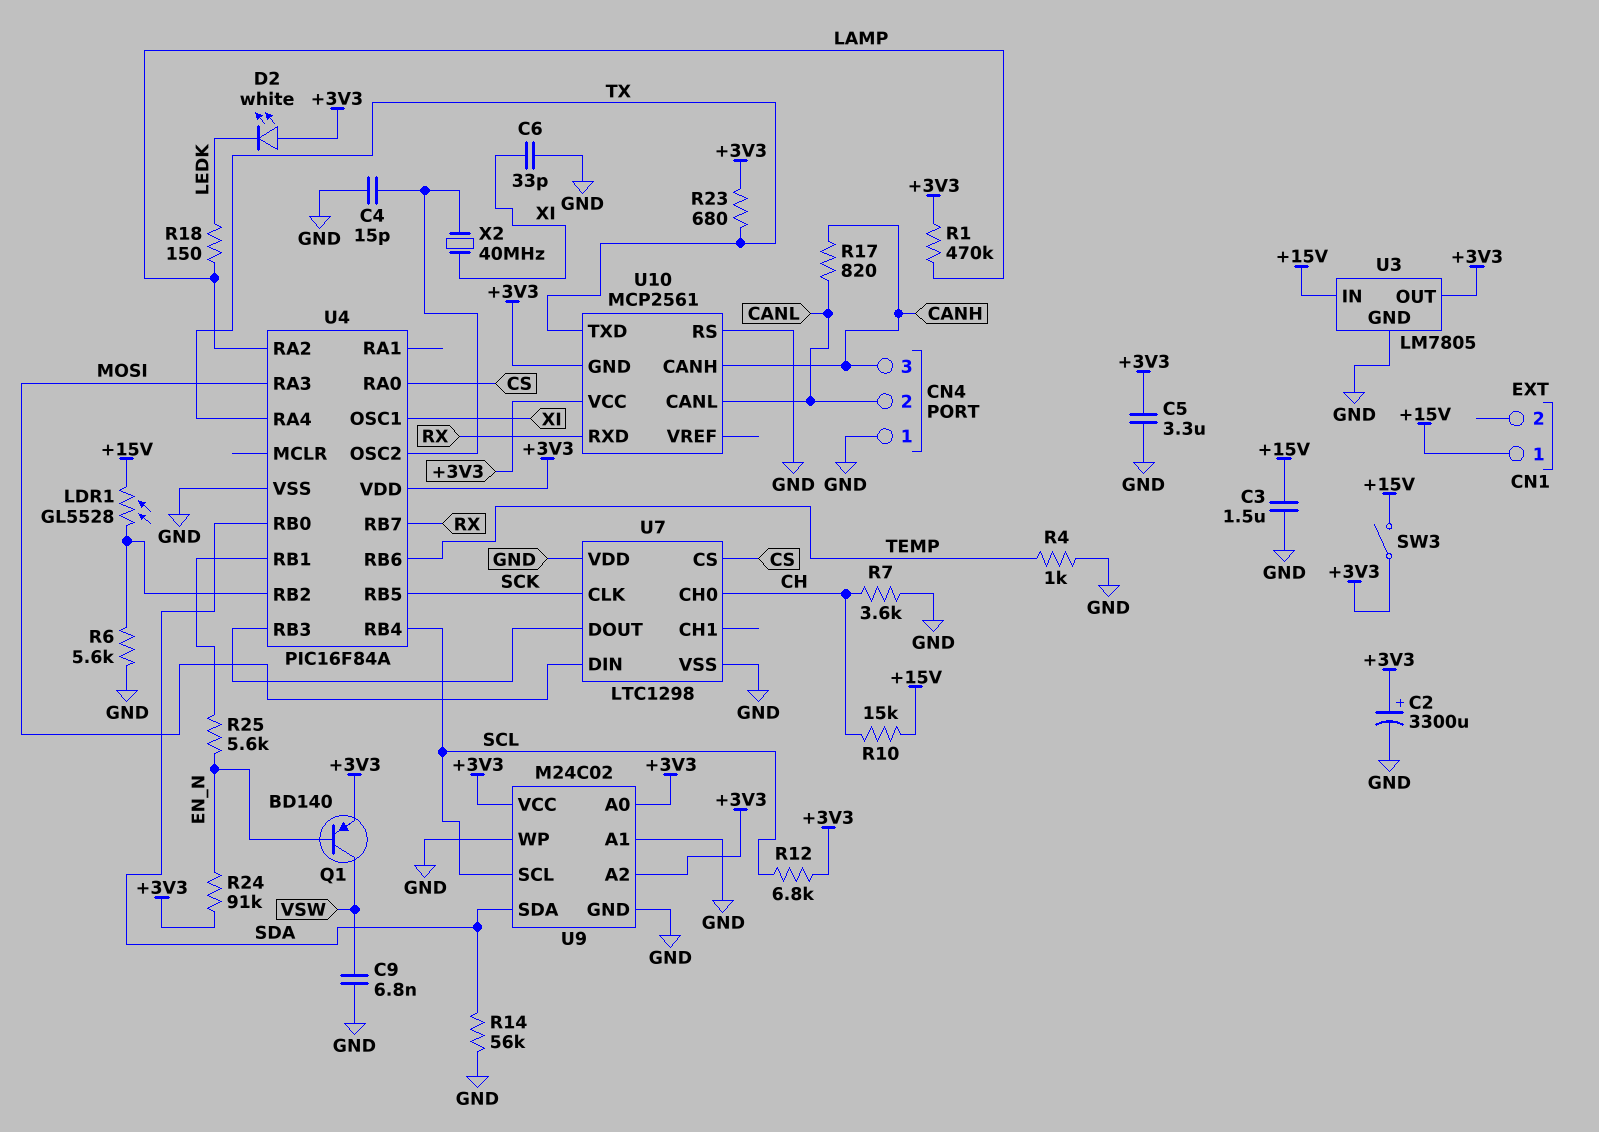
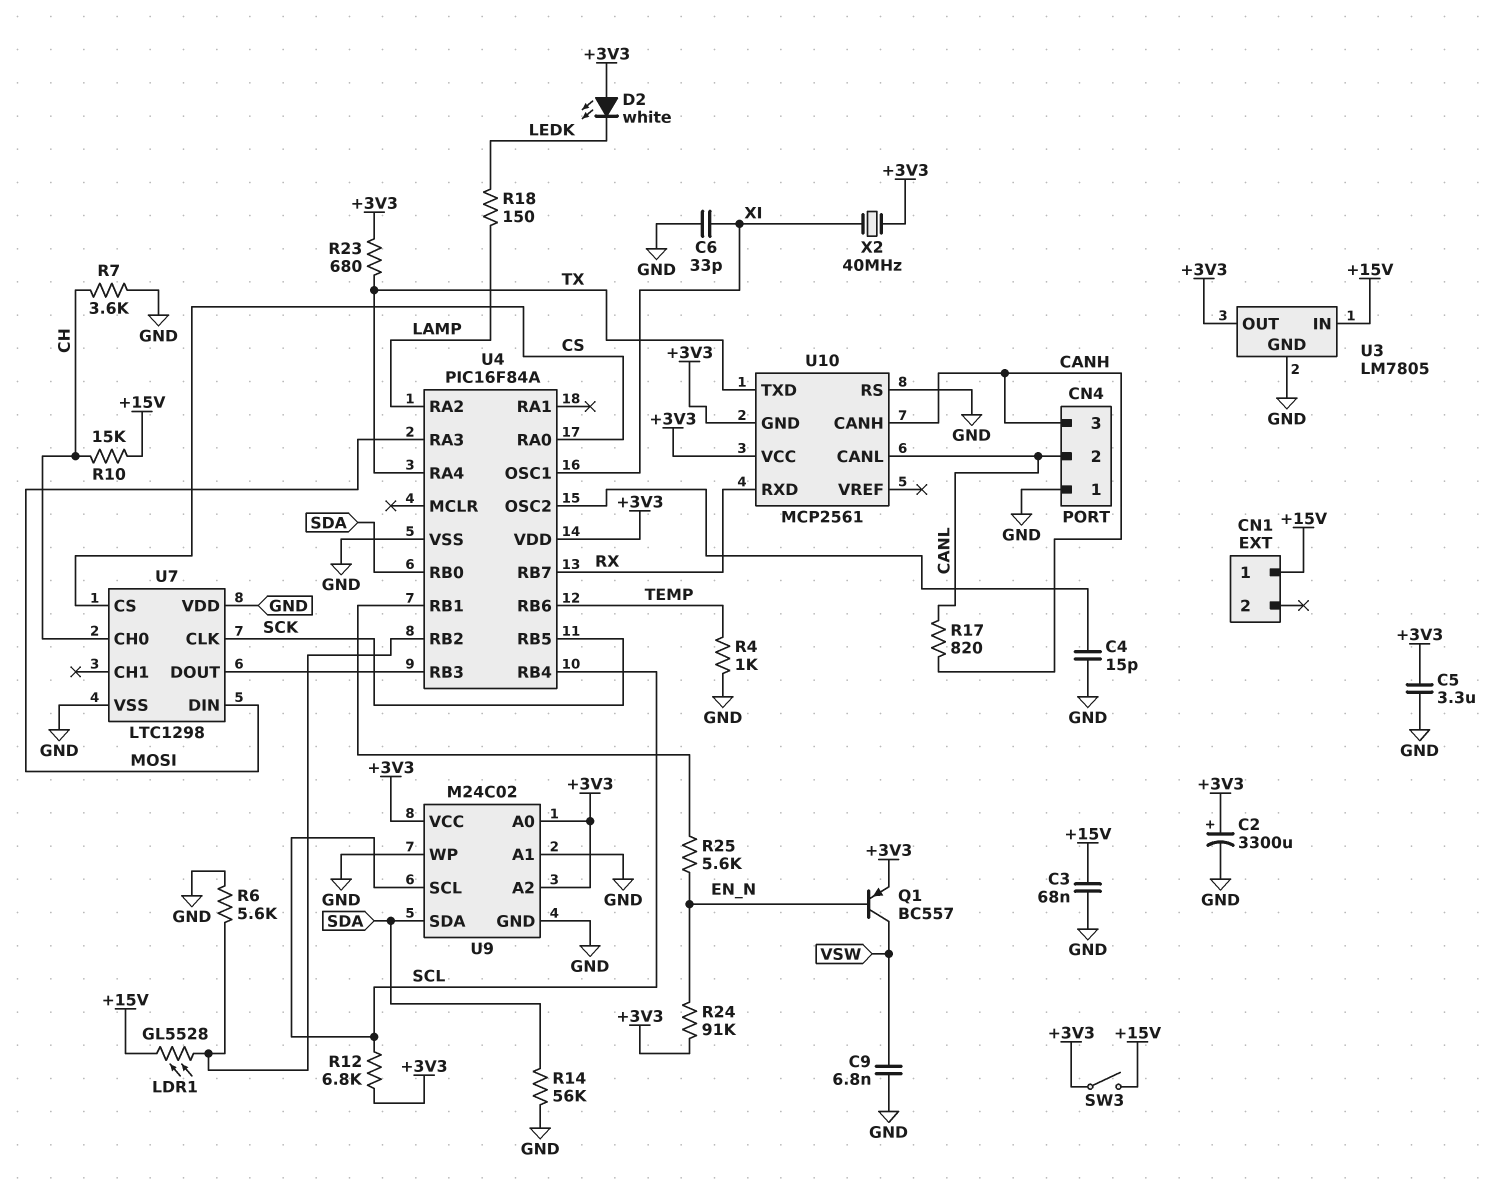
C3: 1.5uF (+15V, GND) -> 68nF (+15V, GND)
Q1: PNP BD140 (B EN_N, C VSW, E +3V3) -> PNP BC557 (B EN_N, C VSW, E +3V3)
R1: 470k (+3V3, LAMP) -> none
X2: 40MHz (U4/OSC2, XI) -> 40MHz (+3V3, XI)

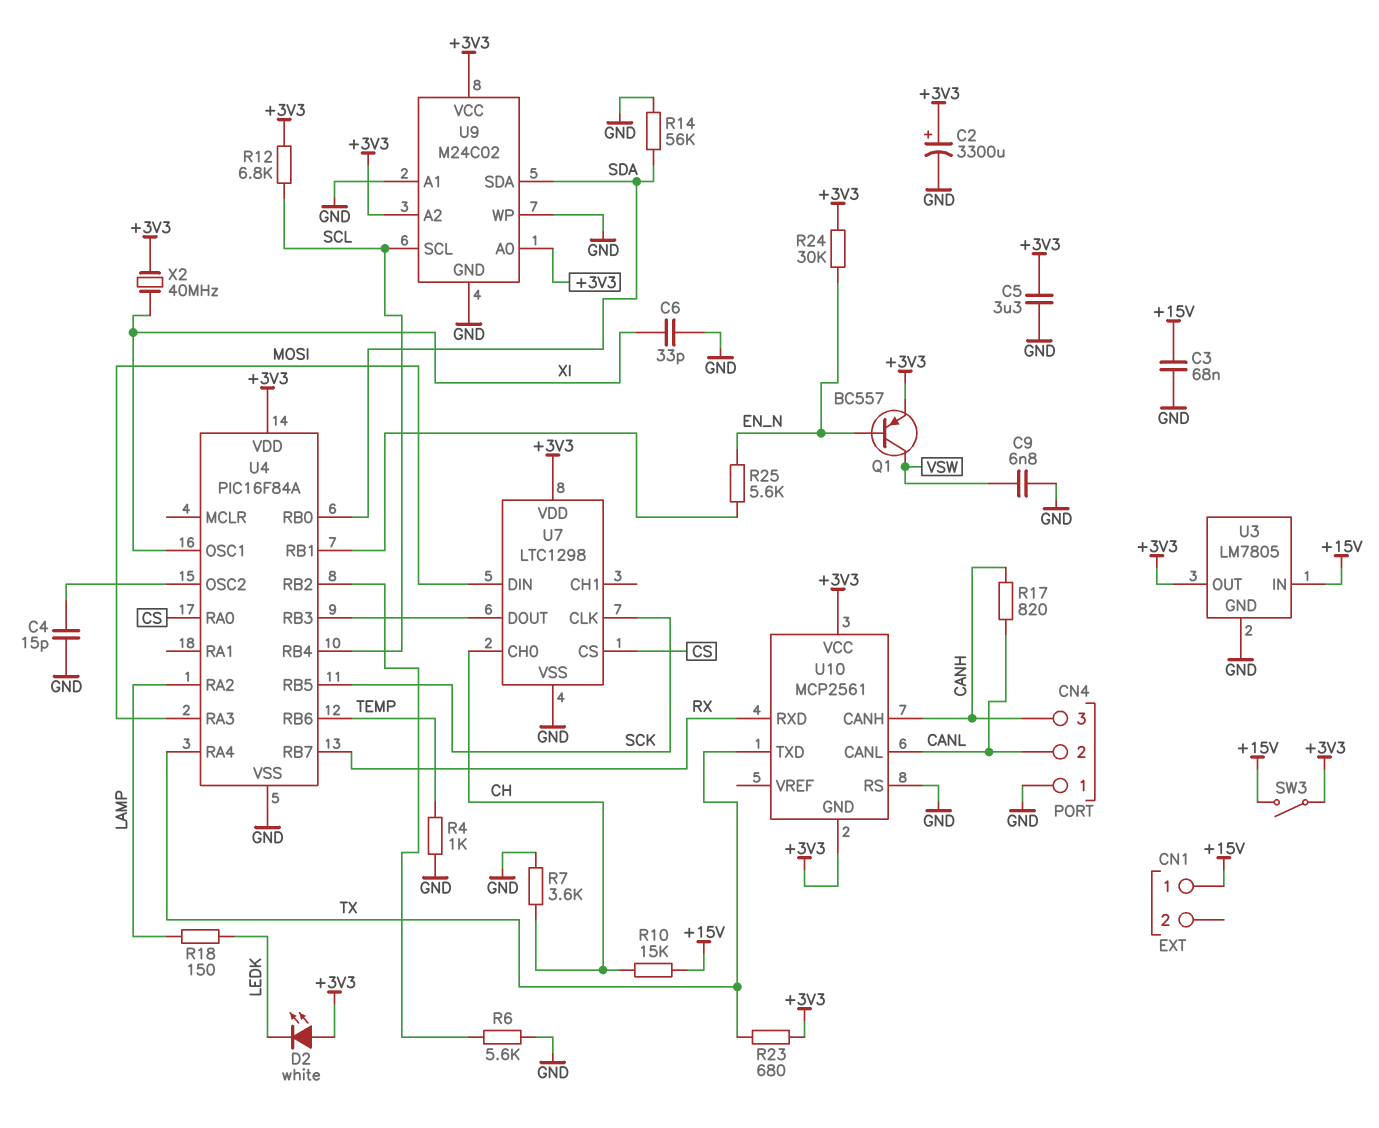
LDR1: GL5528 (+15V, U4/RB2) -> none
R24: 91k (+3V3, EN_N) -> 30k (+3V3, EN_N)
U7 pin VDD: GND -> +3V3

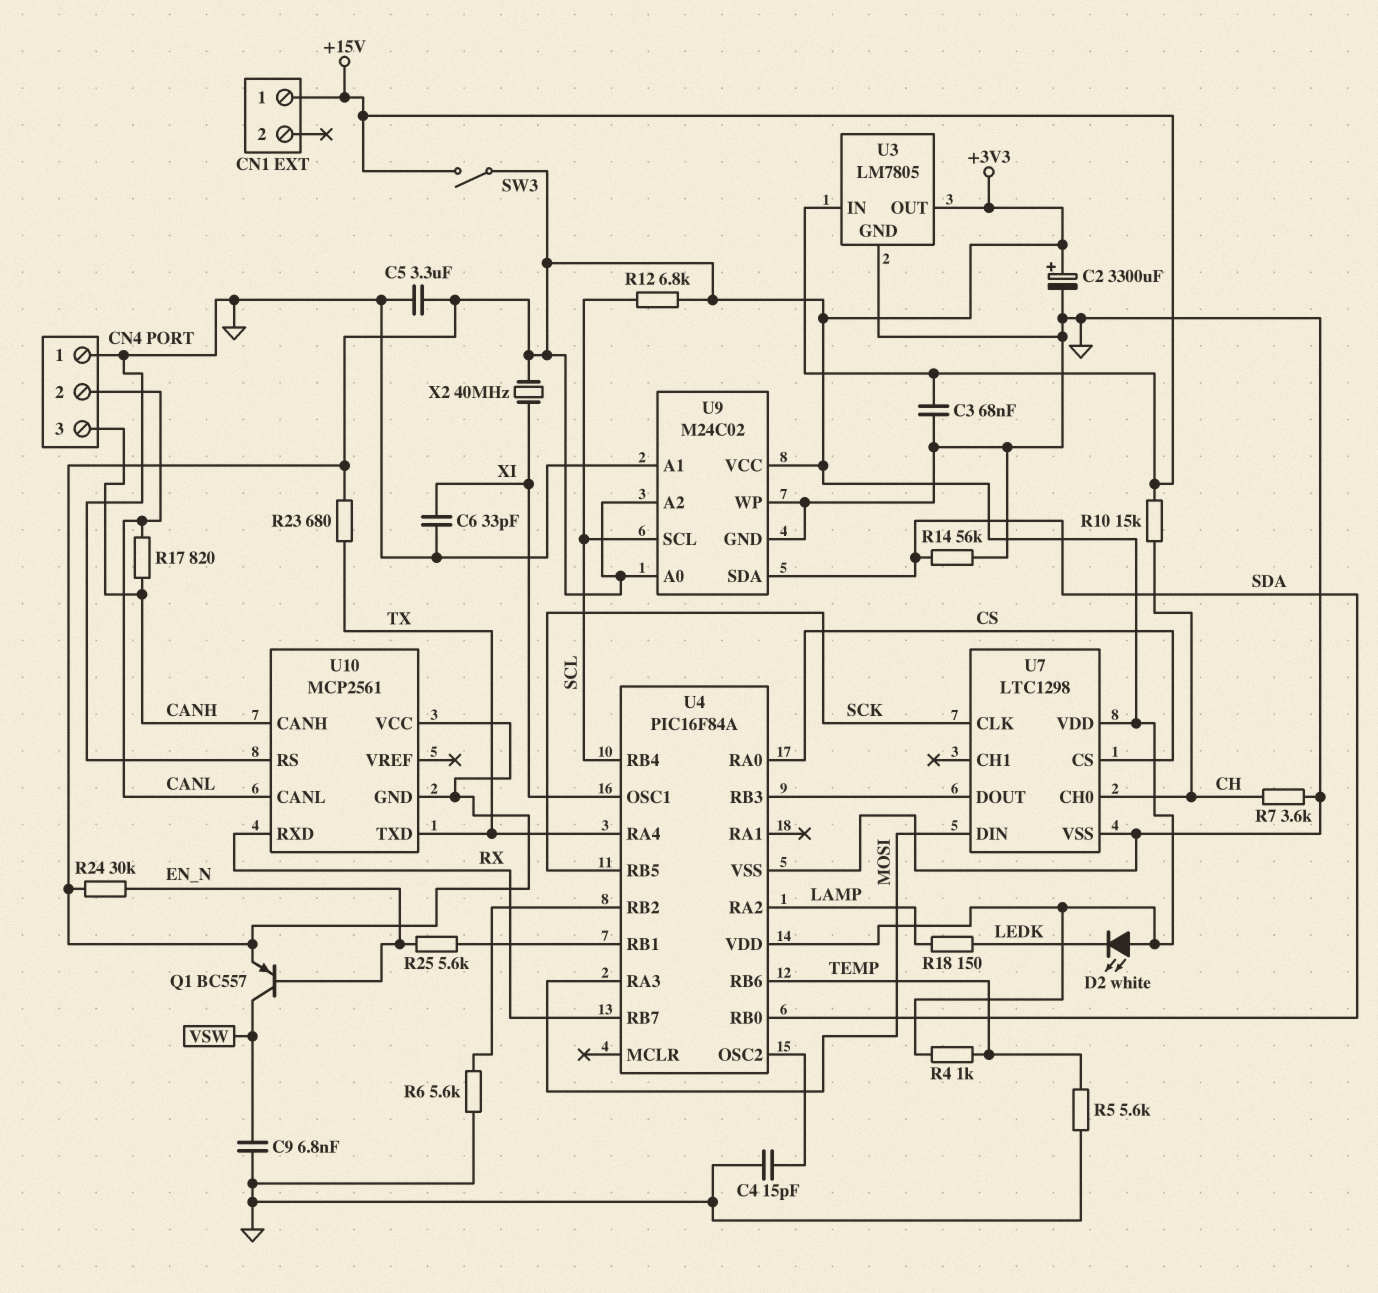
R4: 1k (GND, TEMP) -> 1k (+3V3, TEMP)
R5: none -> 5.6k (GND, TEMP)

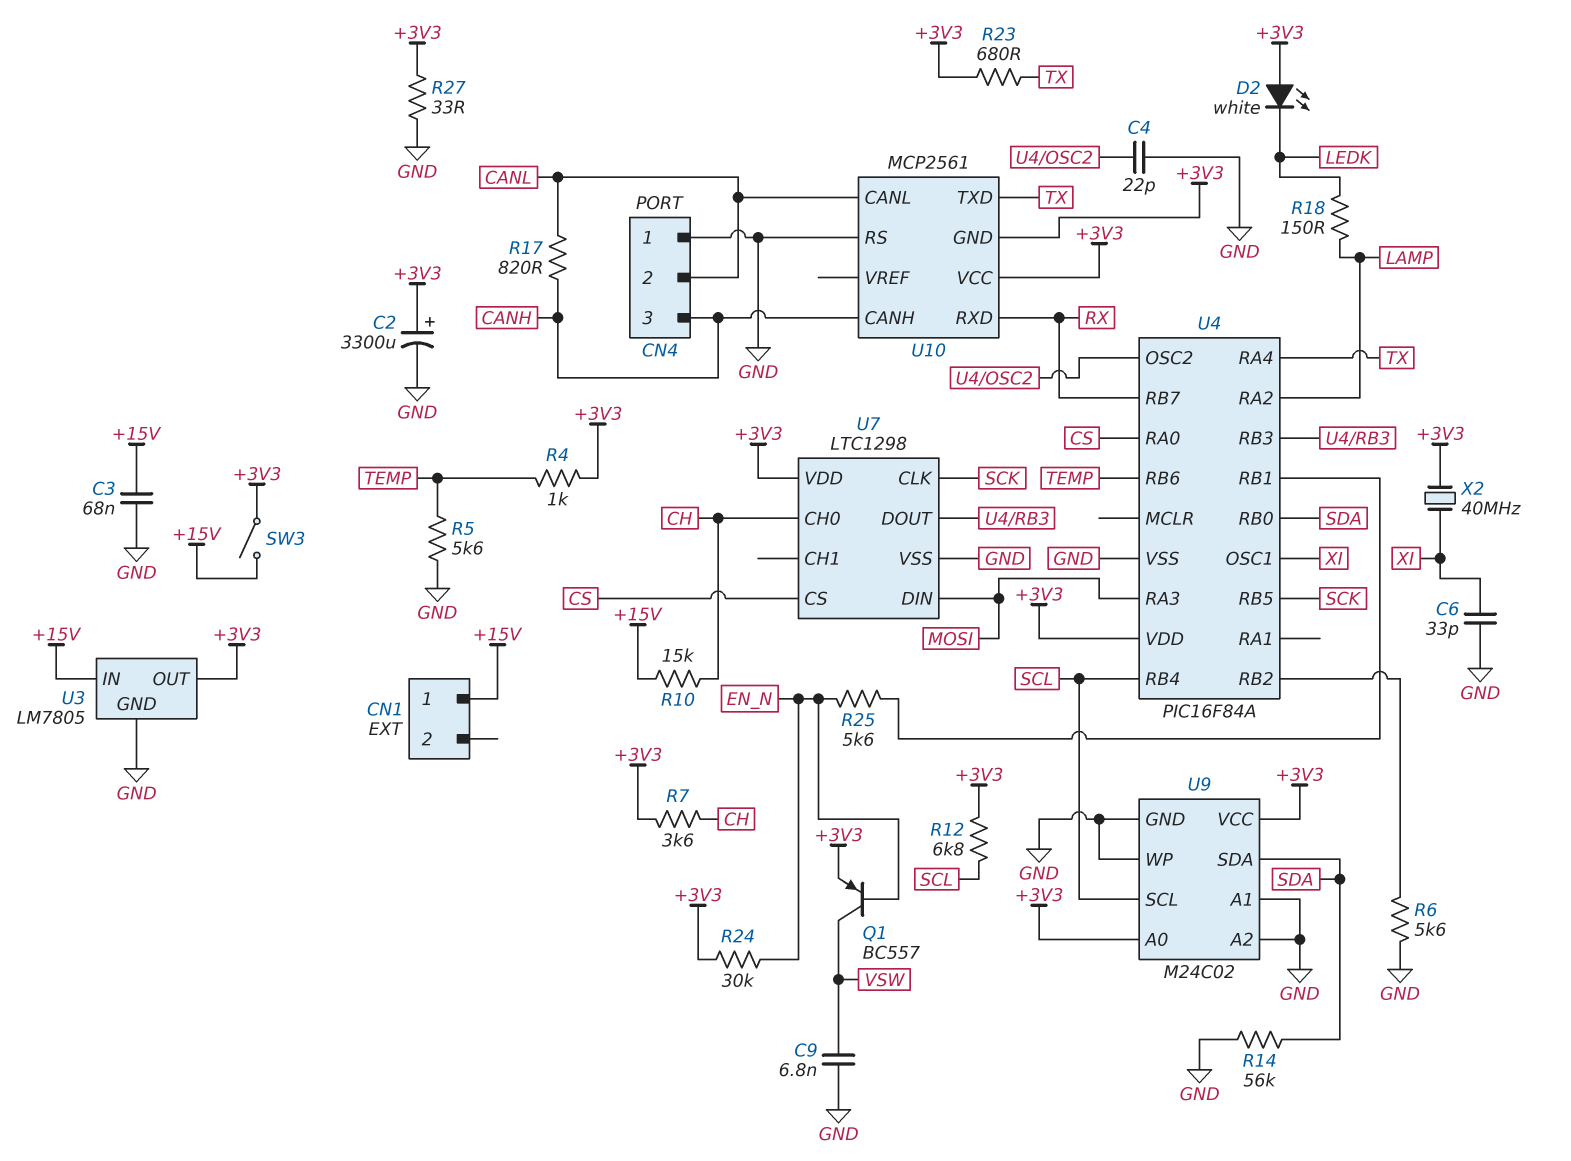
C4: 15pF (GND, U4/OSC2) -> 22pF (GND, U4/OSC2)
C5: 3.3uF (+3V3, GND) -> none
R7: 3.6k (CH, GND) -> 3.6k (+3V3, CH)
R27: none -> 33 (+3V3, GND)
U9 pin A2: +3V3 -> GND

